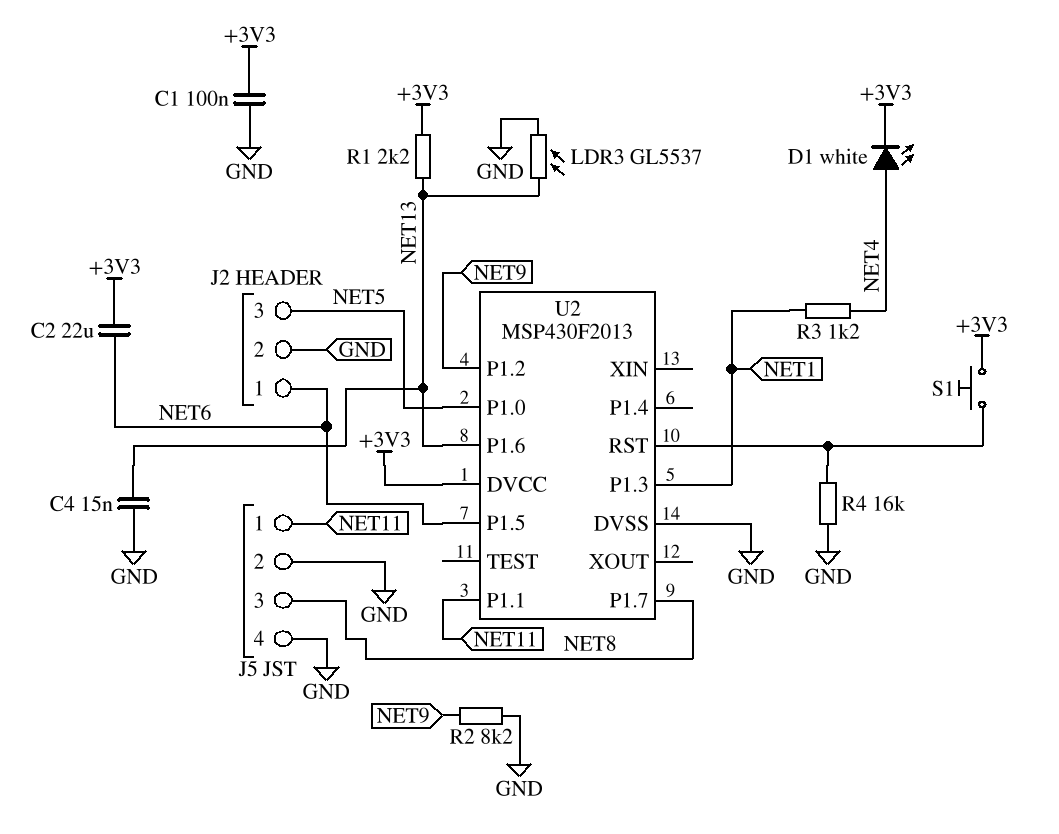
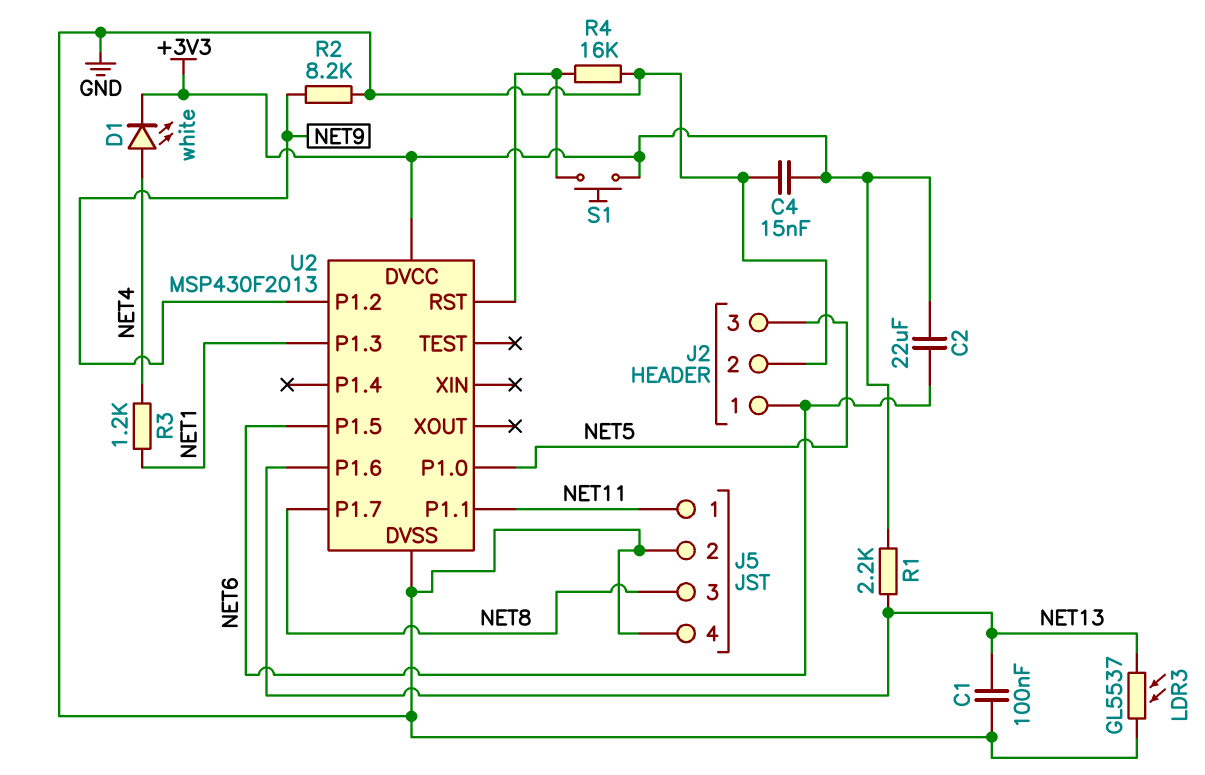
C1: 100nF (+3V3, GND) -> 100nF (GND, NET13)
C4: 15nF (GND, NET13) -> 15nF (+3V3, GND)

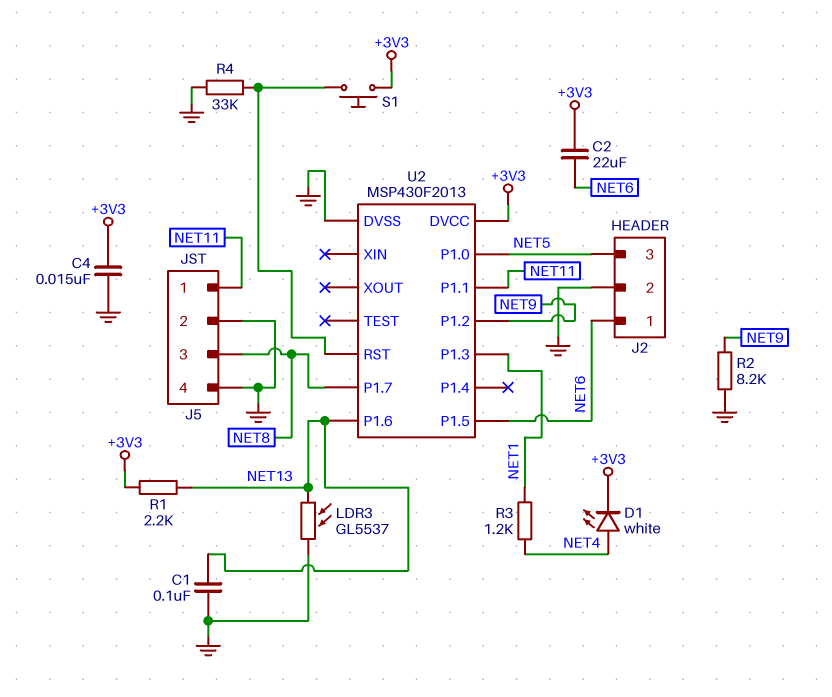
R4: 16k (GND, U2/RST) -> 33k (GND, U2/RST)

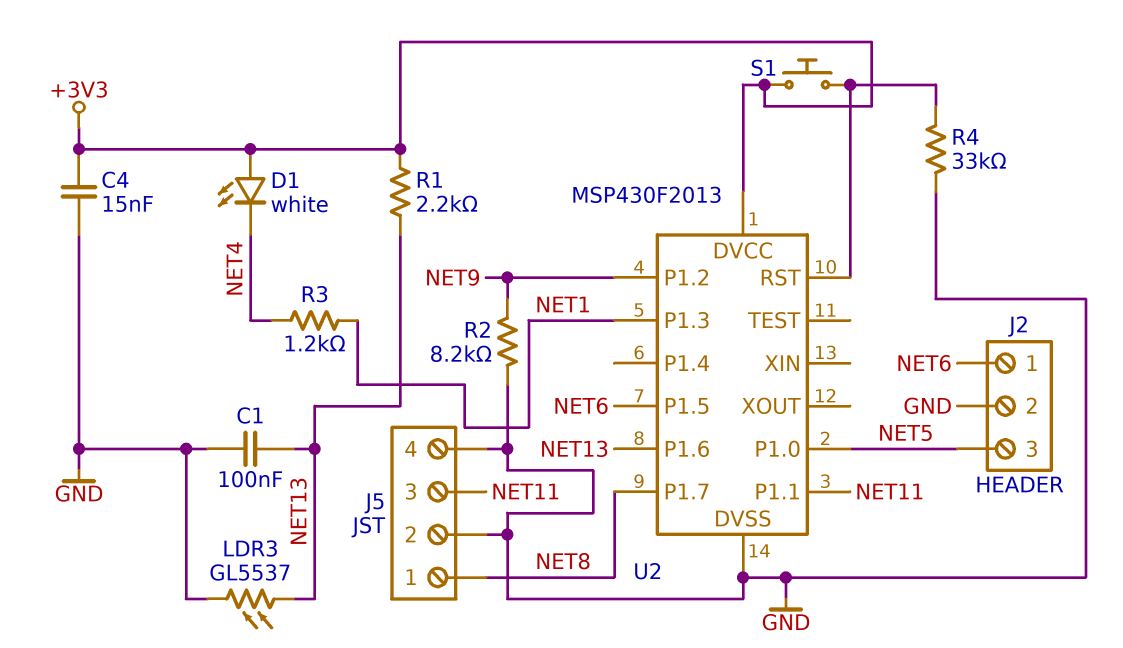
C2: 22uF (+3V3, NET6) -> none
D1: LED white (A NET4, K +3V3) -> LED white (A +3V3, K NET4)
J5 pin 1: NET11 -> NET8
J5 pin 3: NET8 -> NET11

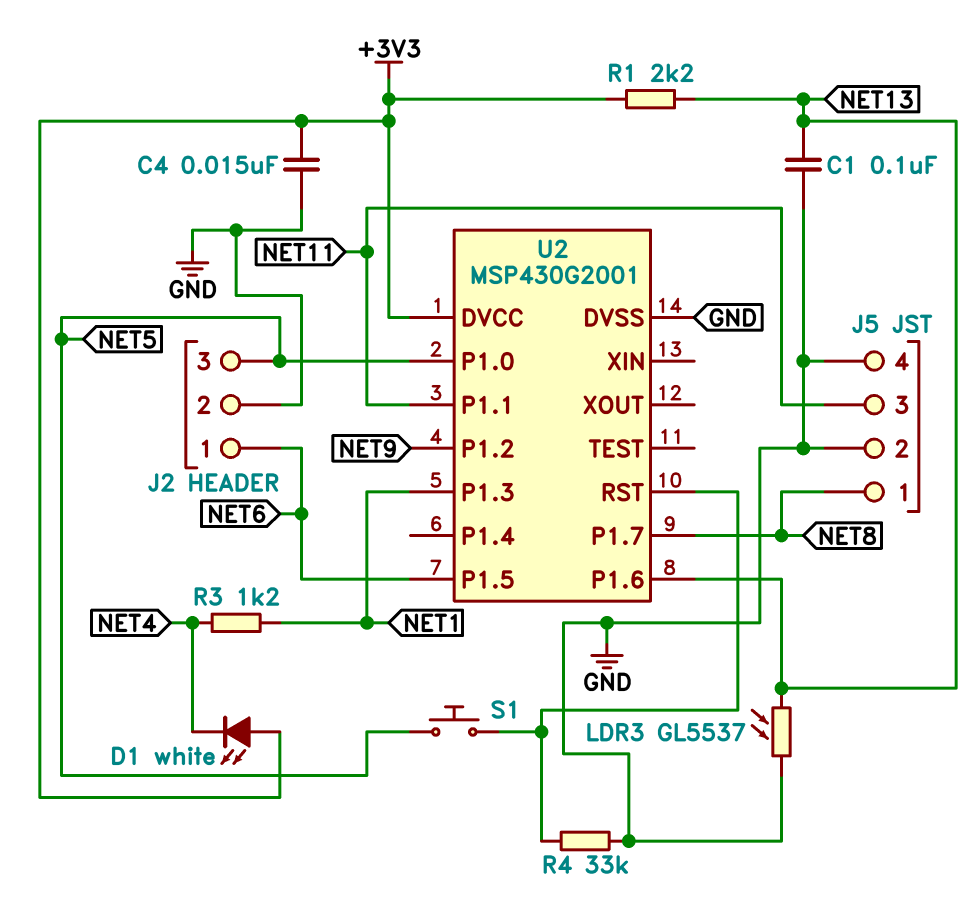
R2: 8.2k (GND, NET9) -> none
S1: button (+3V3, U2/RST) -> button (NET5, U2/RST)
U2: MSP430F2013 -> MSP430G2001

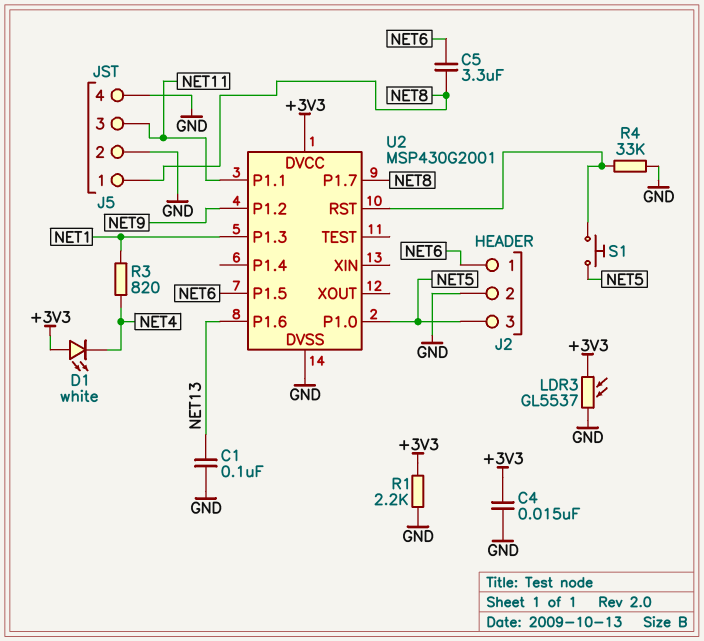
C5: none -> 3.3uF (NET6, NET8)
LDR3: GL5537 (GND, NET13) -> GL5537 (+3V3, GND)
R1: 2.2k (+3V3, NET13) -> 2.2k (+3V3, GND)
R3: 1.2k (NET1, NET4) -> 820 (NET1, NET4)

